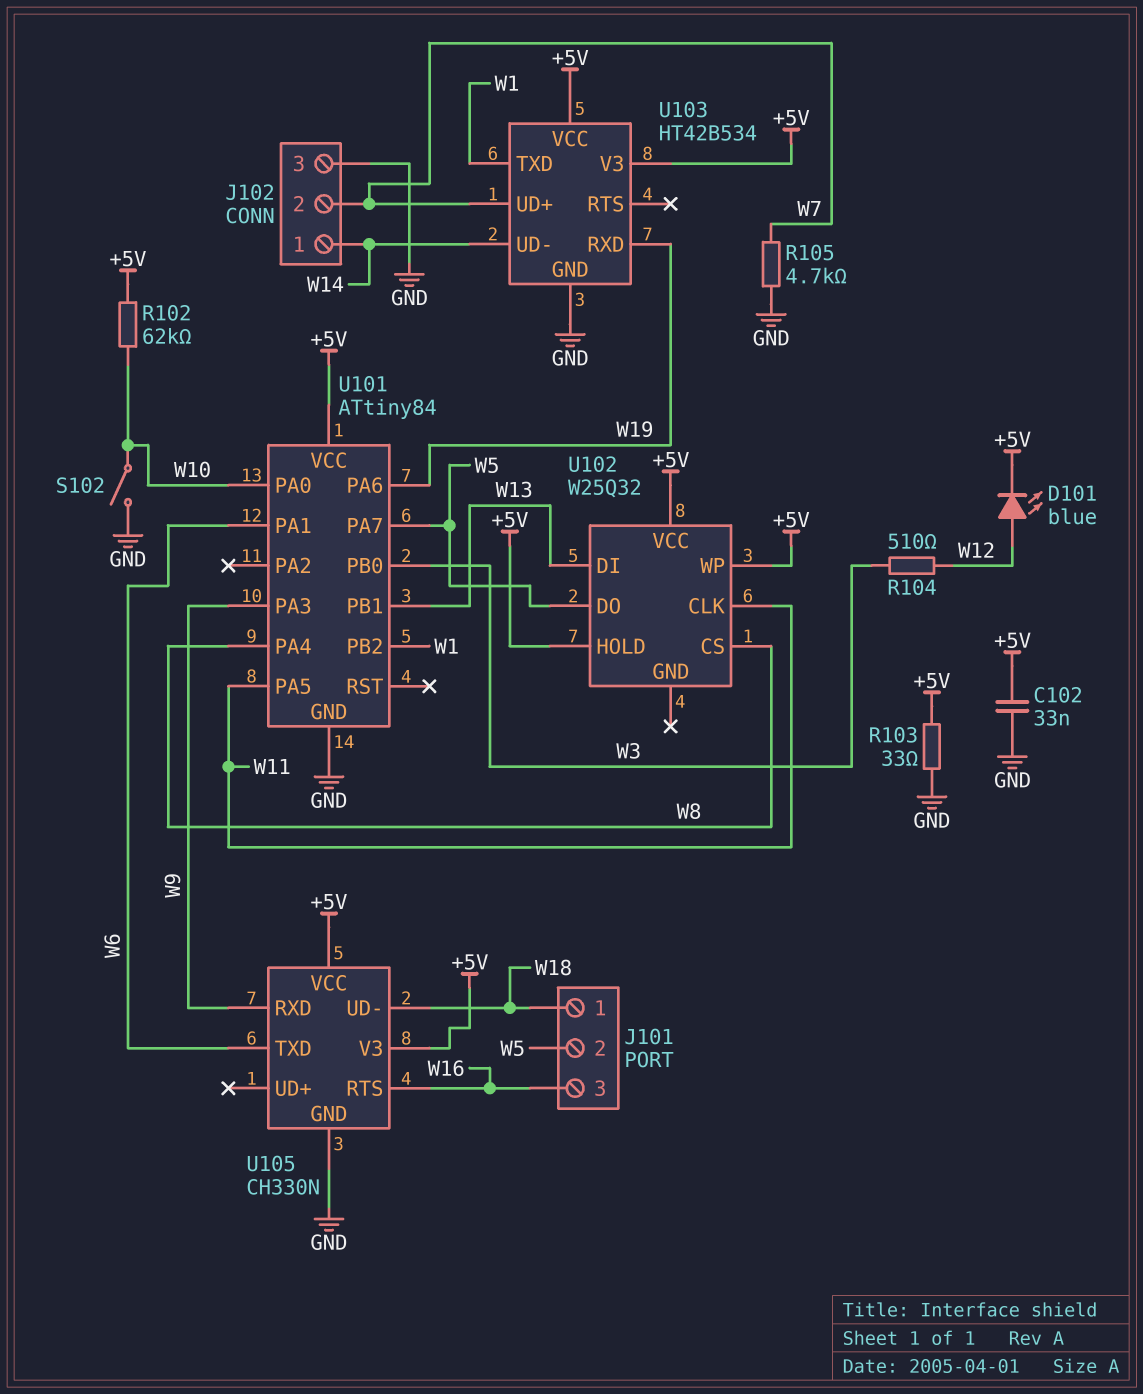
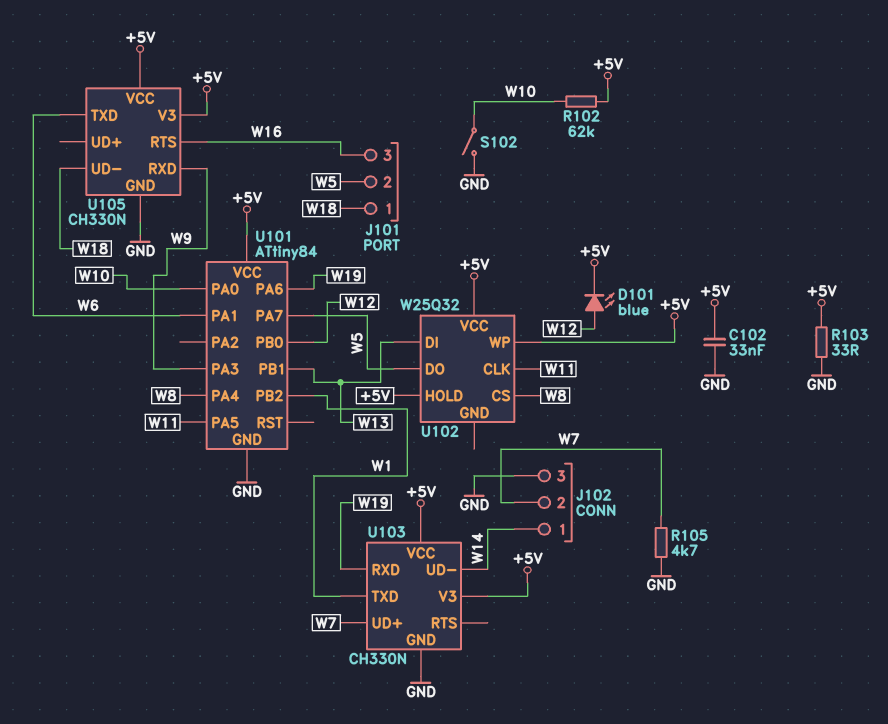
R104: 510 (W3, W12) -> none
U101 pin PB0: W3 -> W12
U103: HT42B534 -> CH330N

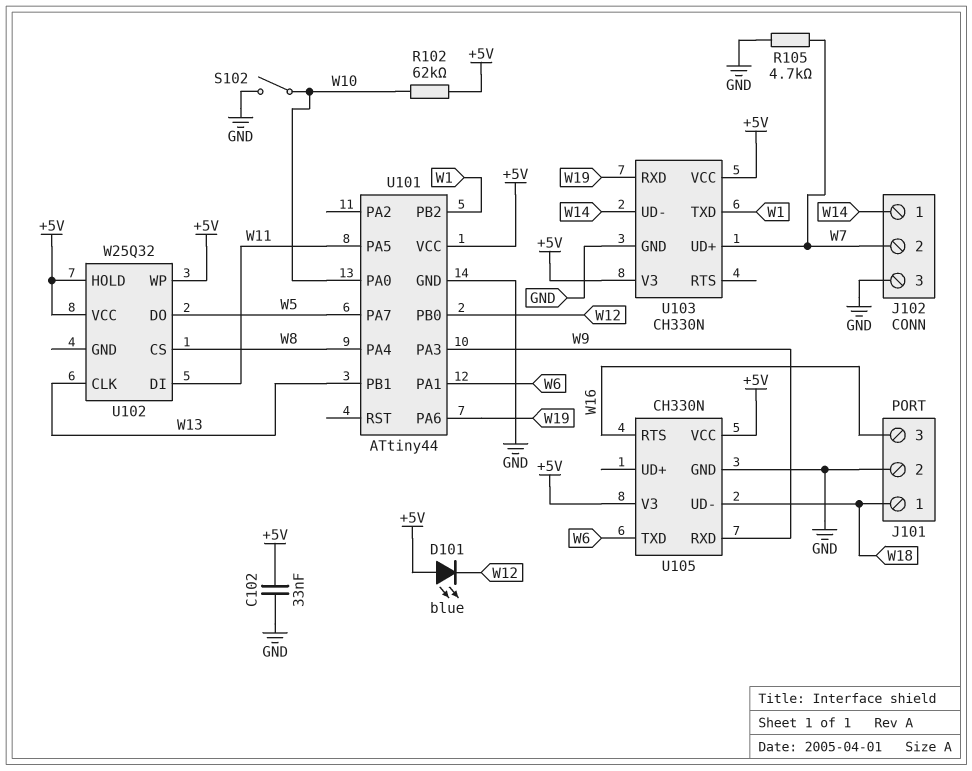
D101: LED blue (A W12, K +5V) -> LED blue (A +5V, K W12)
J101 pin 2: W5 -> GND
R103: 33 (+5V, GND) -> none
U101: ATtiny84 -> ATtiny44
U102 pin CLK: W11 -> W13
U102 pin DI: W13 -> W11

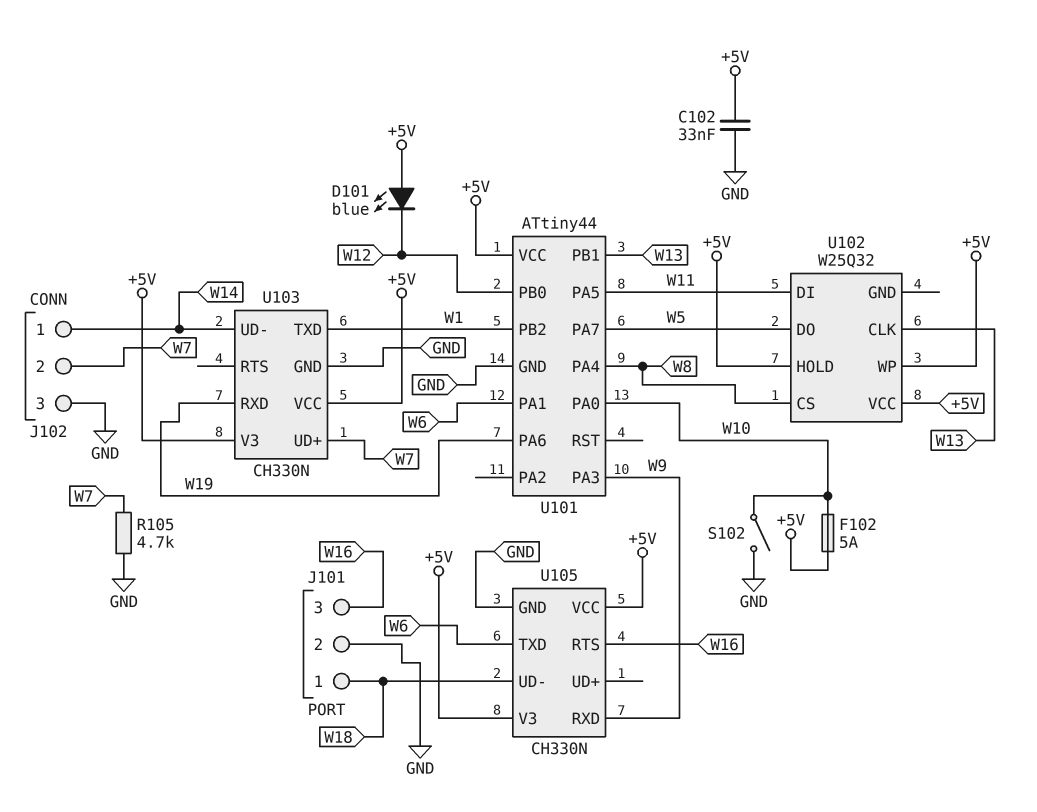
F102: none -> 5A (+5V, W10)
R102: 62k (+5V, W10) -> none

